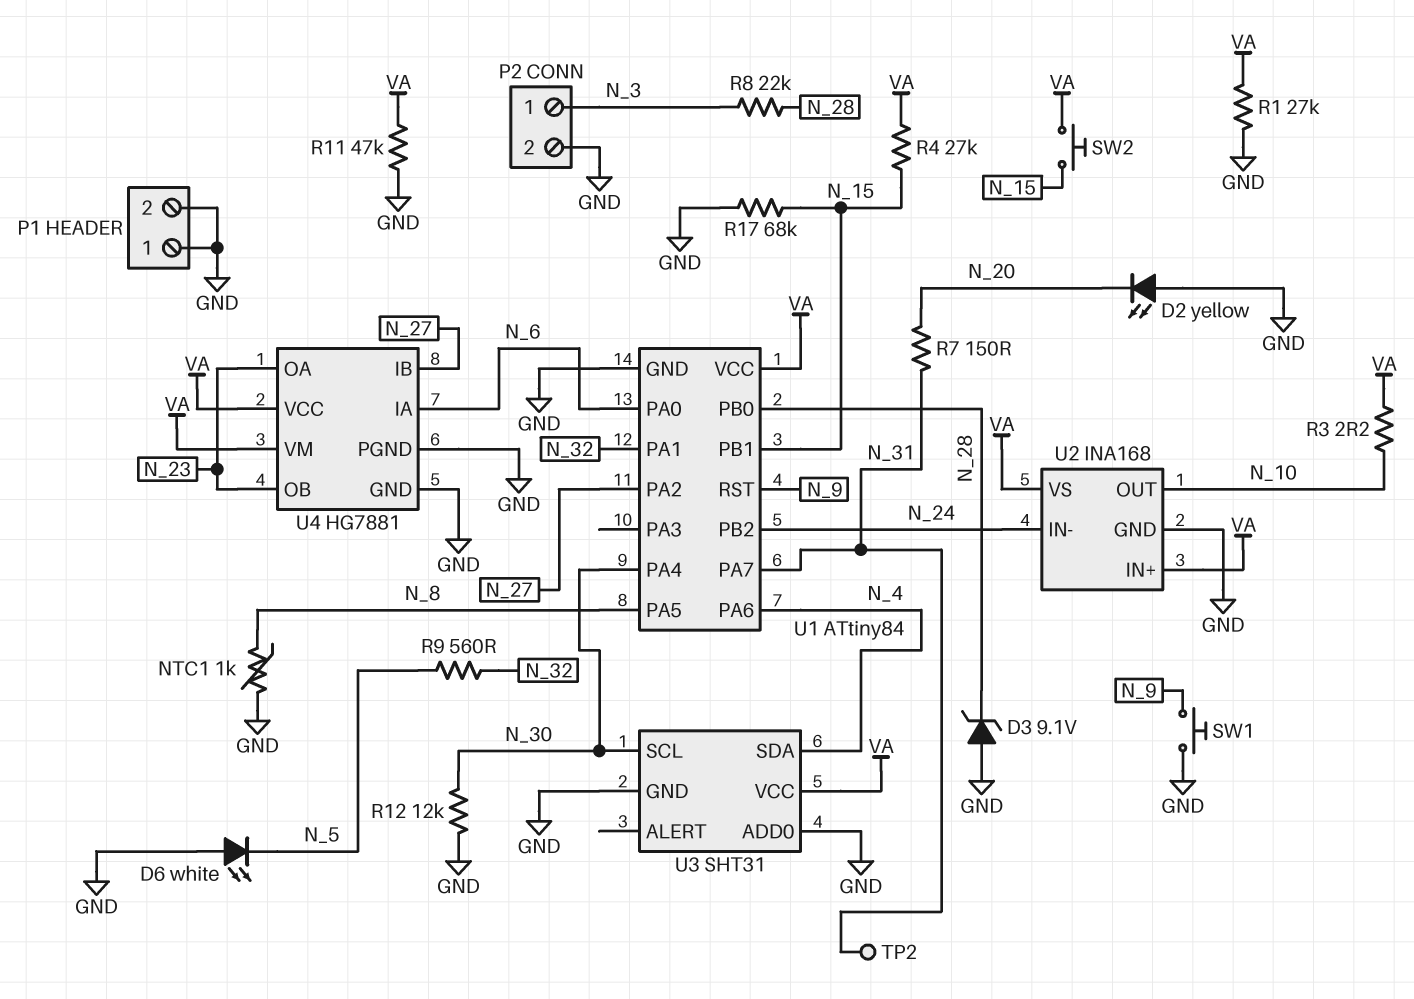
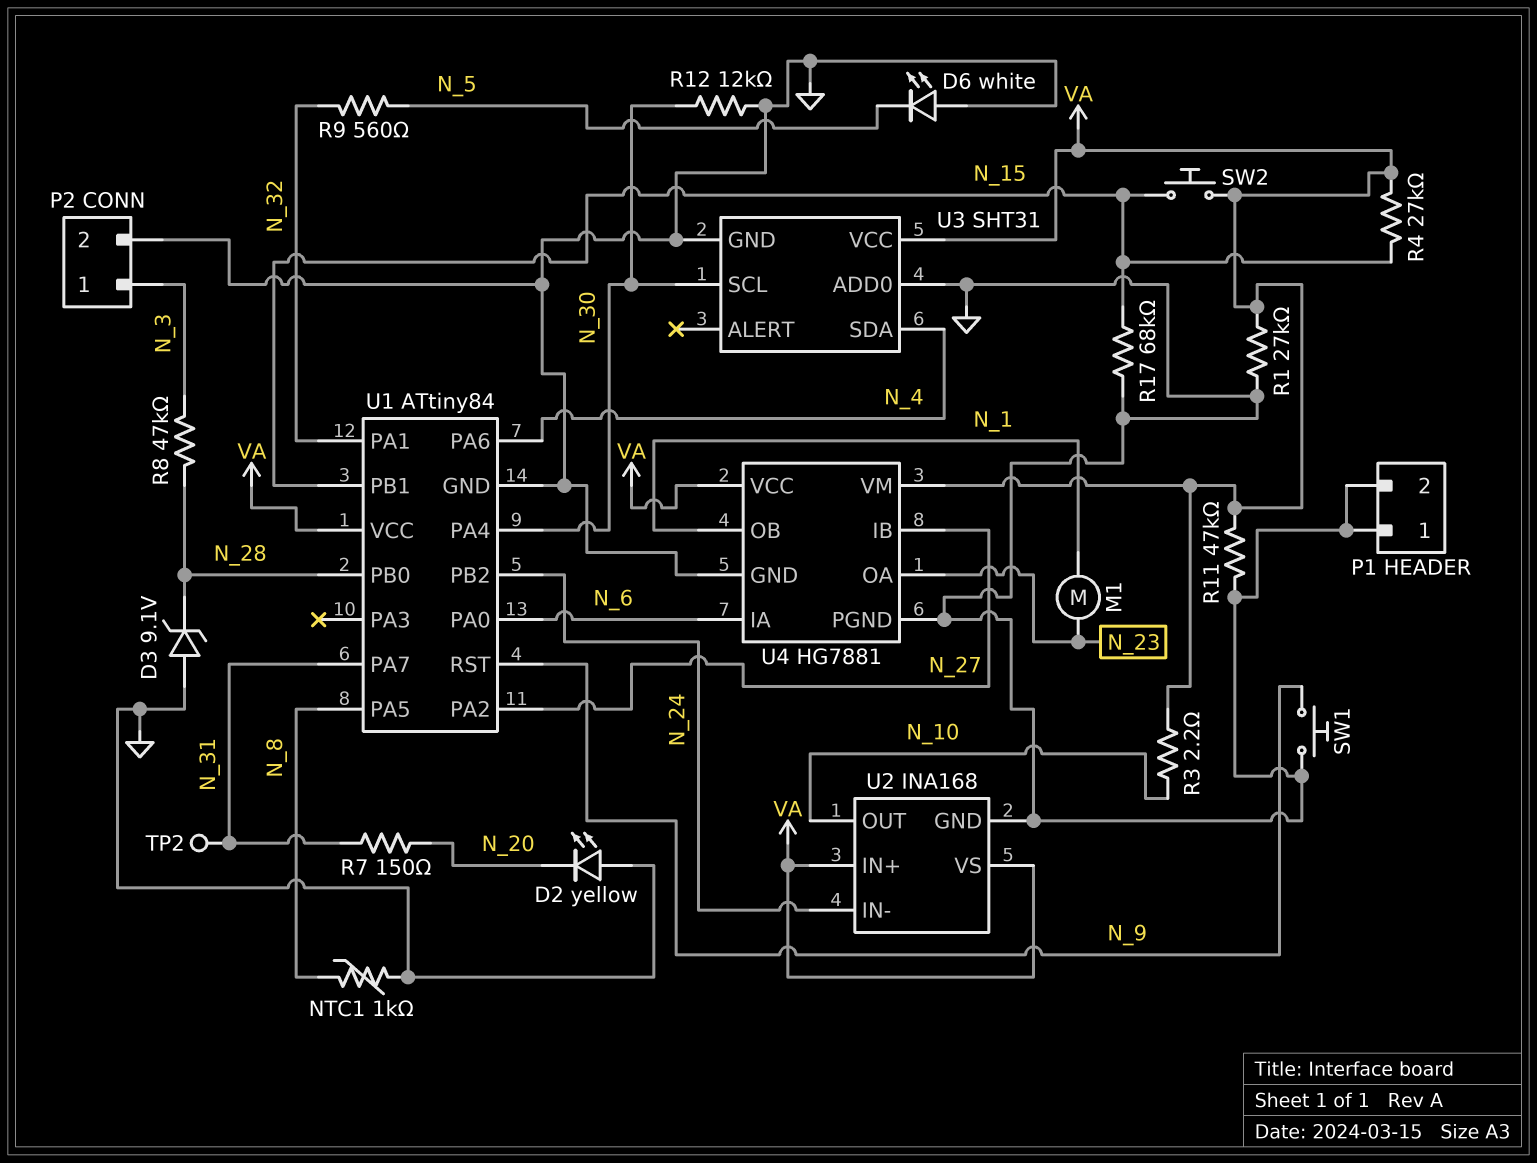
M1: none -> motor (N_1, N_23)
R8: 22k (N_3, N_28) -> 47k (N_3, N_28)
U4 pin OB: N_23 -> N_1

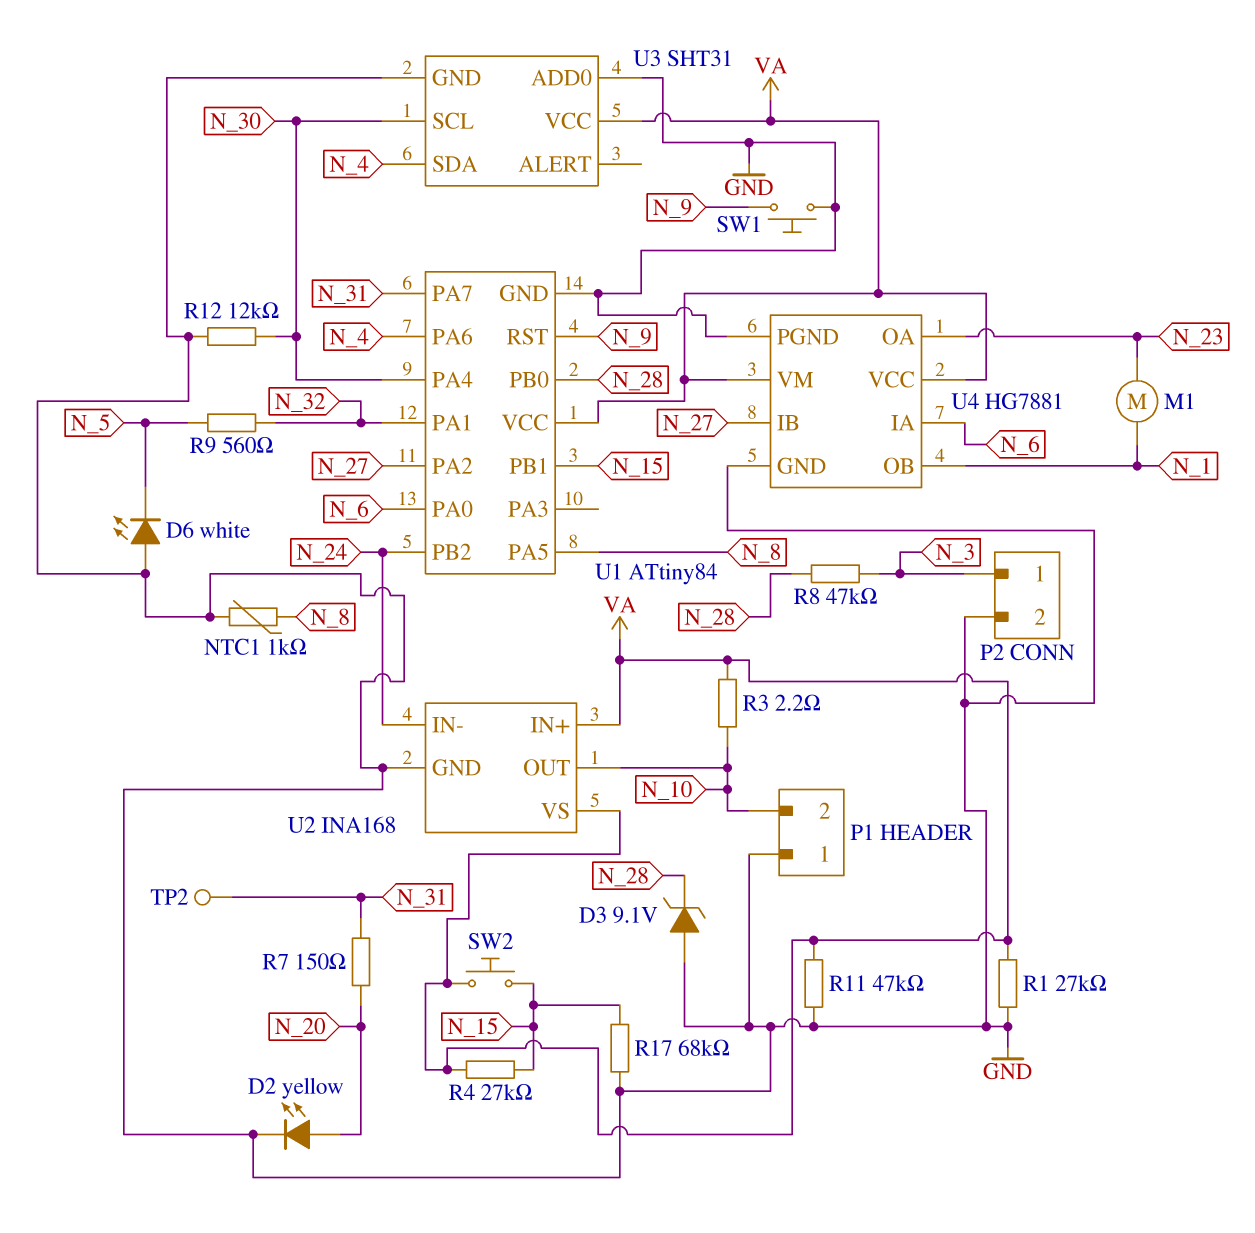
D2: LED yellow (A GND, K N_20) -> LED yellow (A N_20, K GND)
P1 pin 2: GND -> N_10

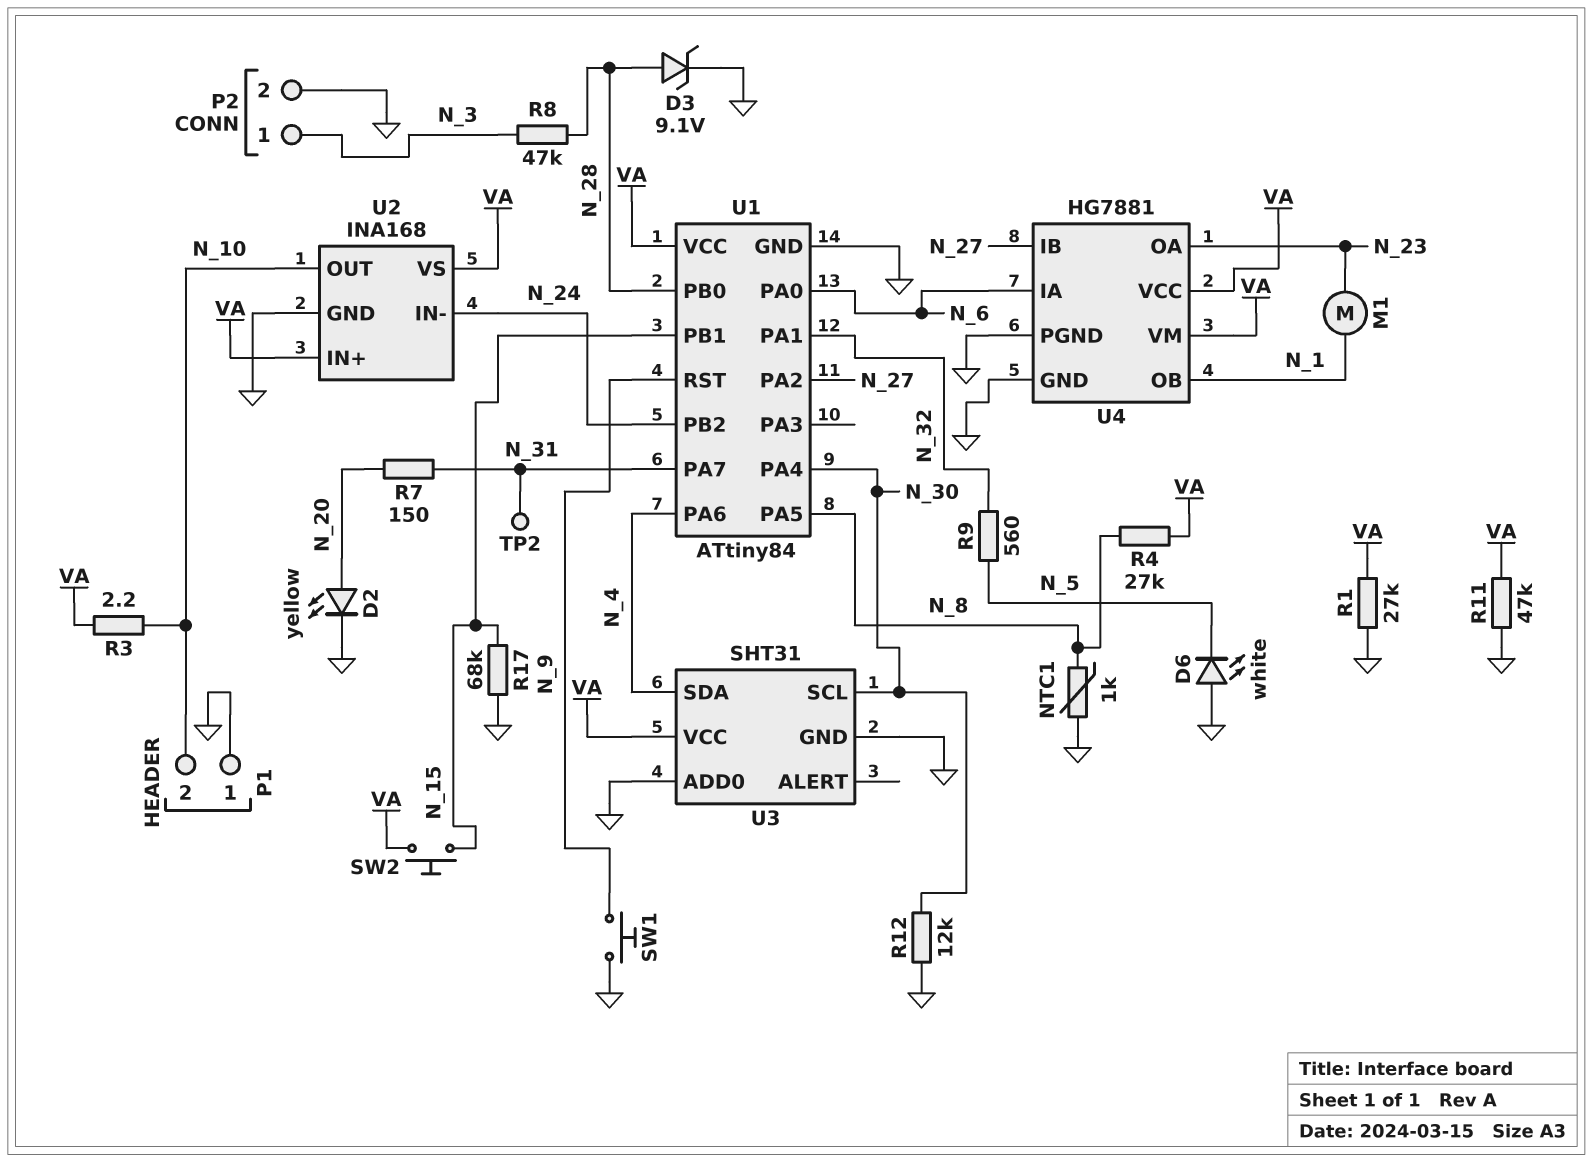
D3: zener 9.1V (A GND, K N_28) -> zener 9.1V (A N_28, K GND)
R4: 27k (N_15, VA) -> 27k (N_8, VA)

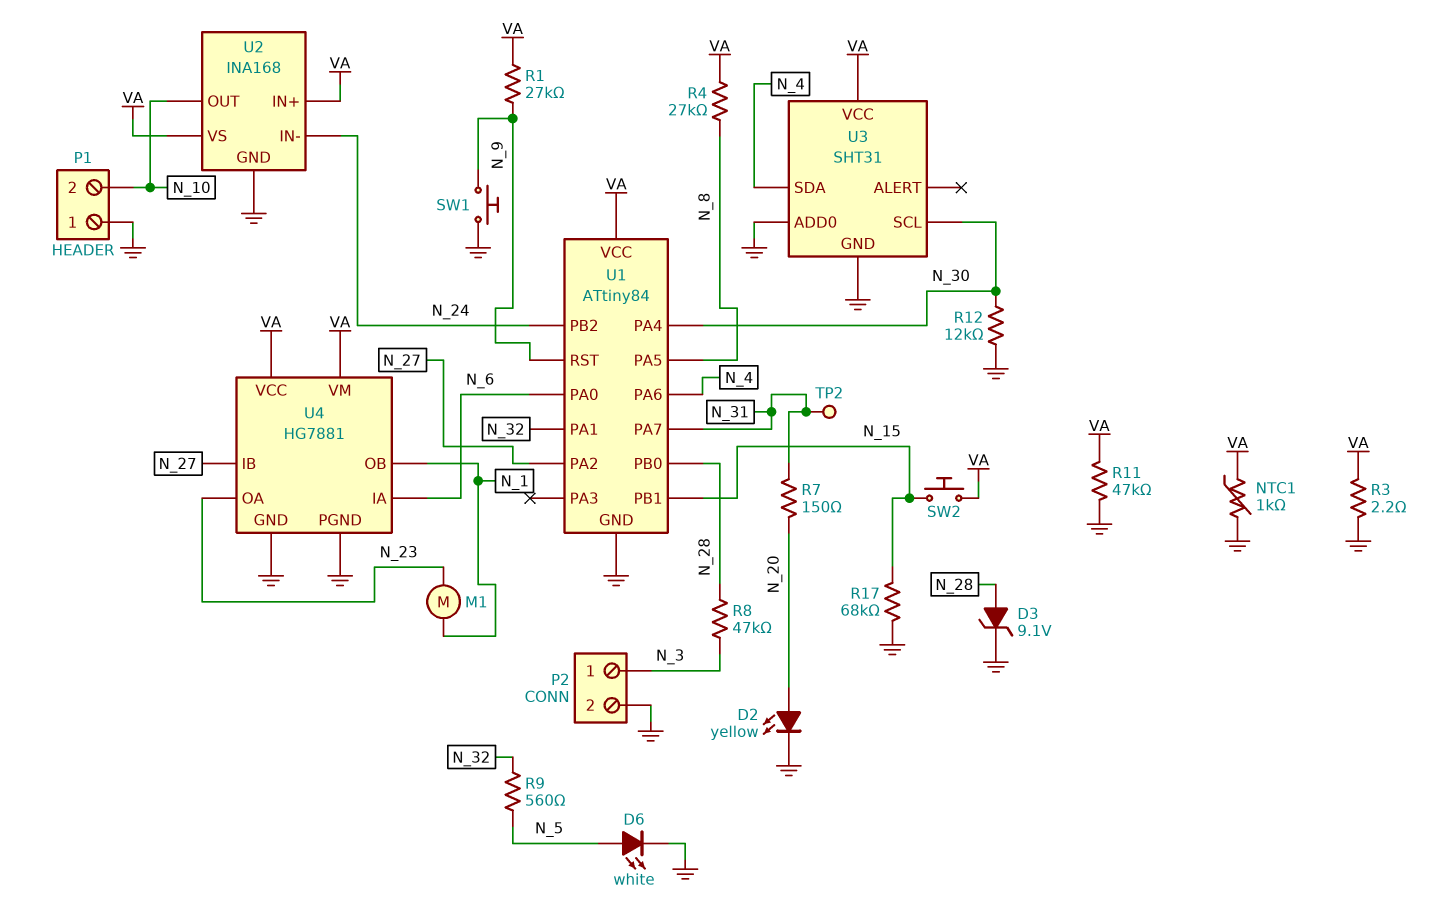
D6: LED white (A GND, K N_5) -> LED white (A N_5, K GND)
NTC1: 1k (GND, N_8) -> 1k (GND, VA)
R1: 27k (GND, VA) -> 27k (N_9, VA)
R3: 2.2 (N_10, VA) -> 2.2 (GND, VA)

